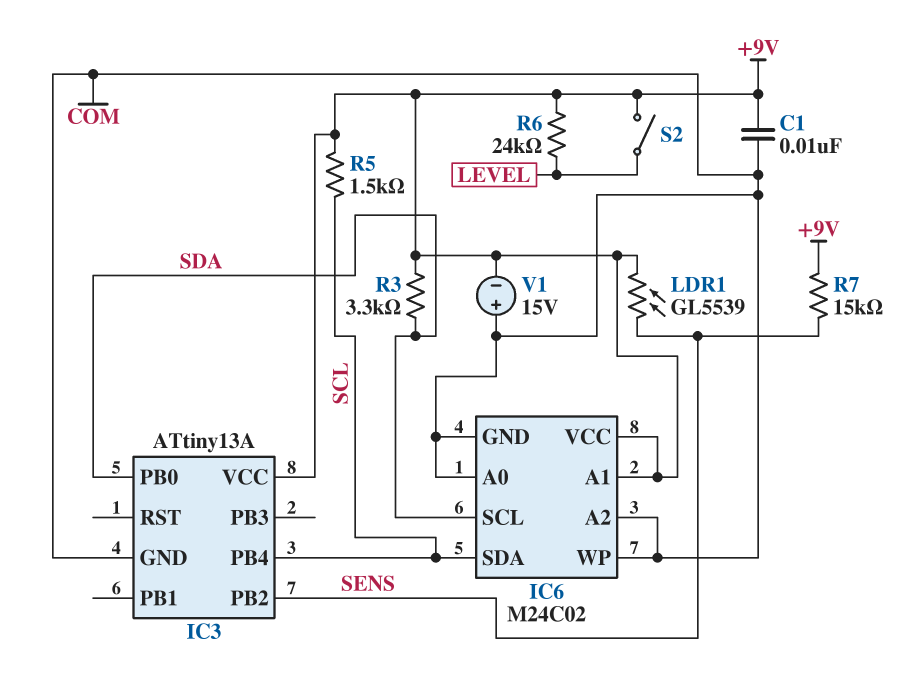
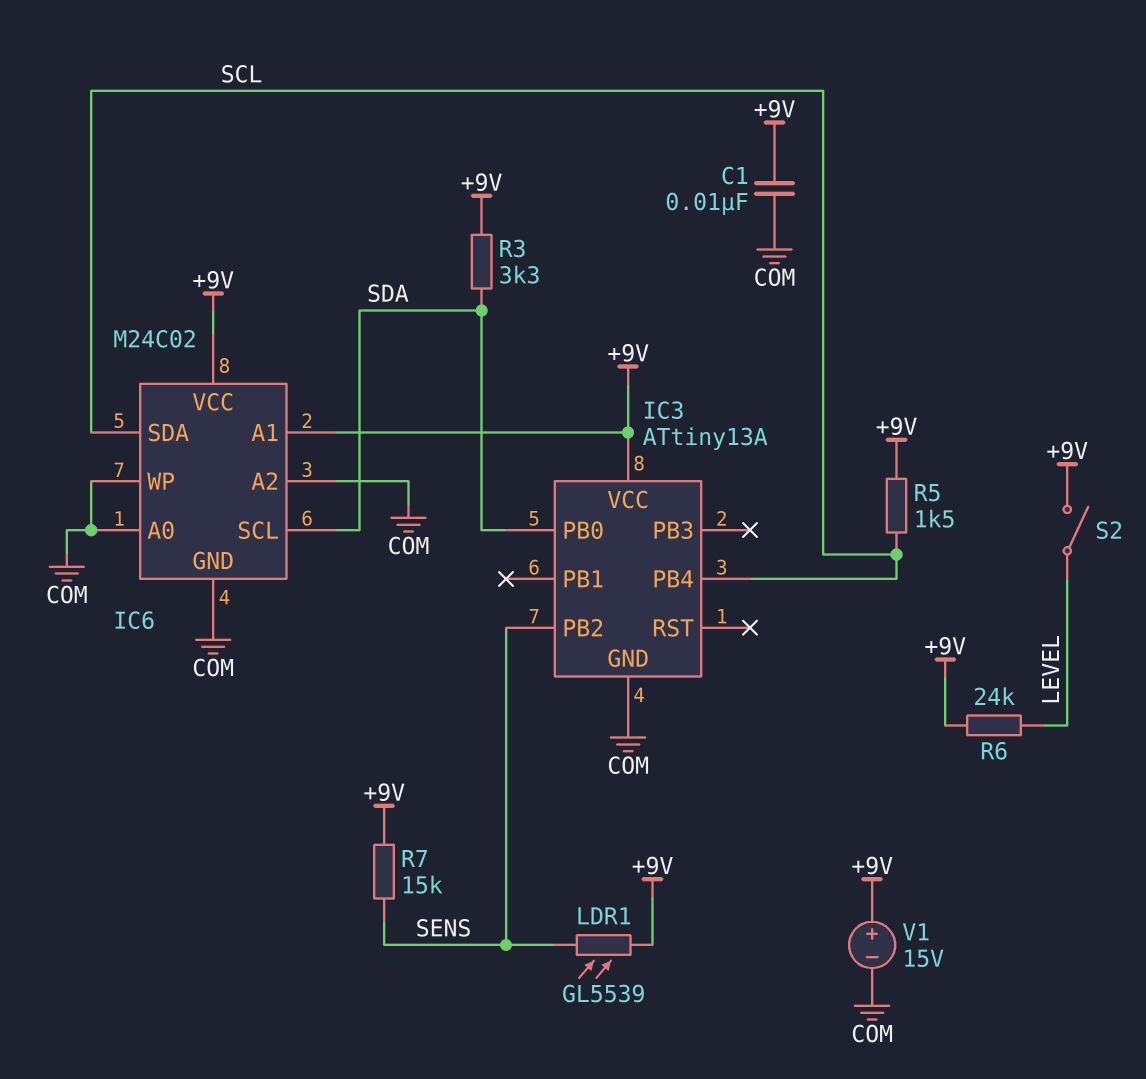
V1: 15V (plus COM, minus +9V) -> 15V (plus +9V, minus COM)

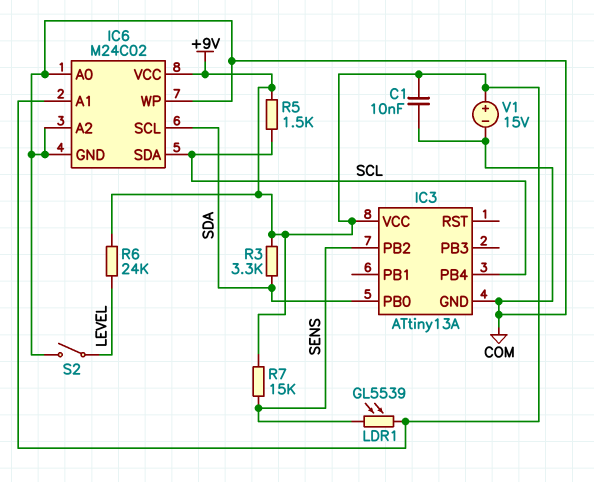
S2: switch (+9V, LEVEL) -> switch (COM, LEVEL)

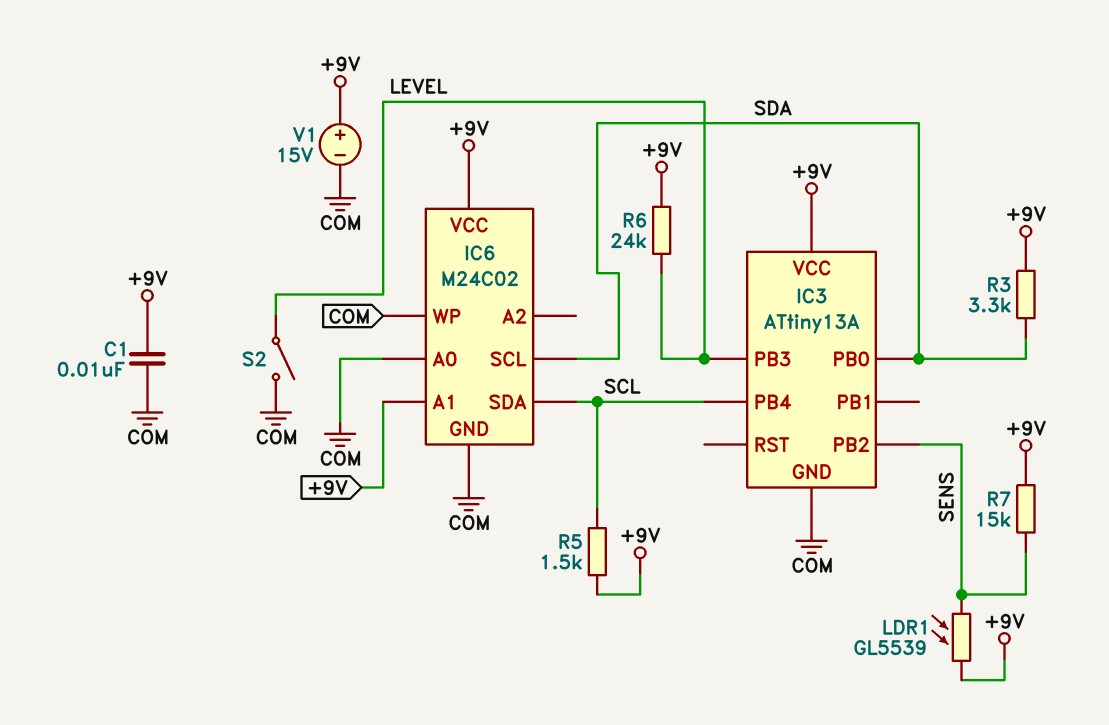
IC3 pin PB3: none -> LEVEL
IC6 pin A2: COM -> none

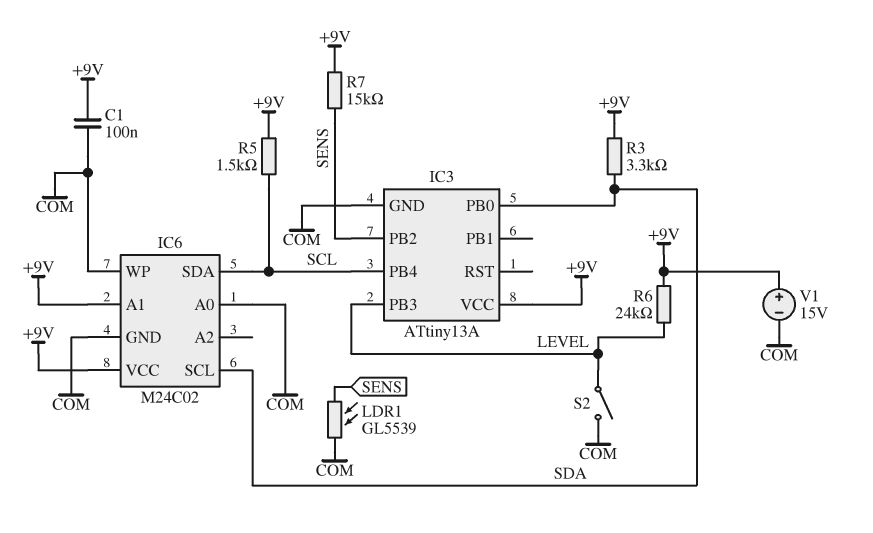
C1: 10nF (+9V, COM) -> 100nF (+9V, COM)
LDR1: GL5539 (+9V, SENS) -> GL5539 (COM, SENS)

